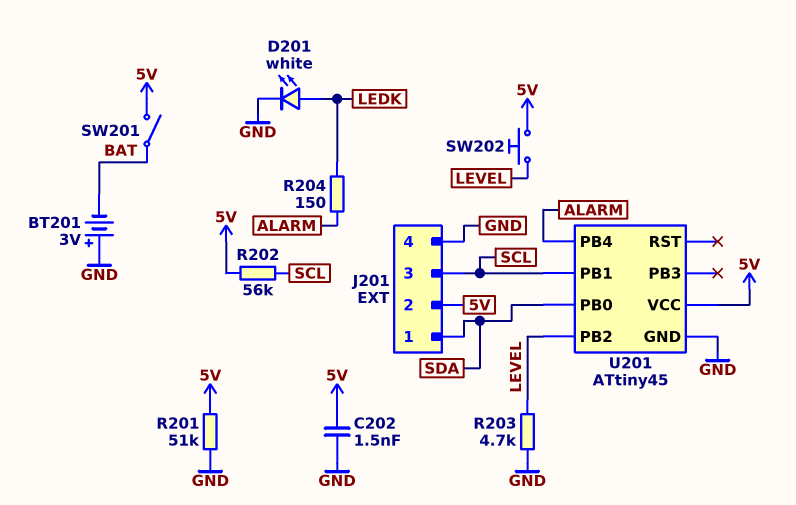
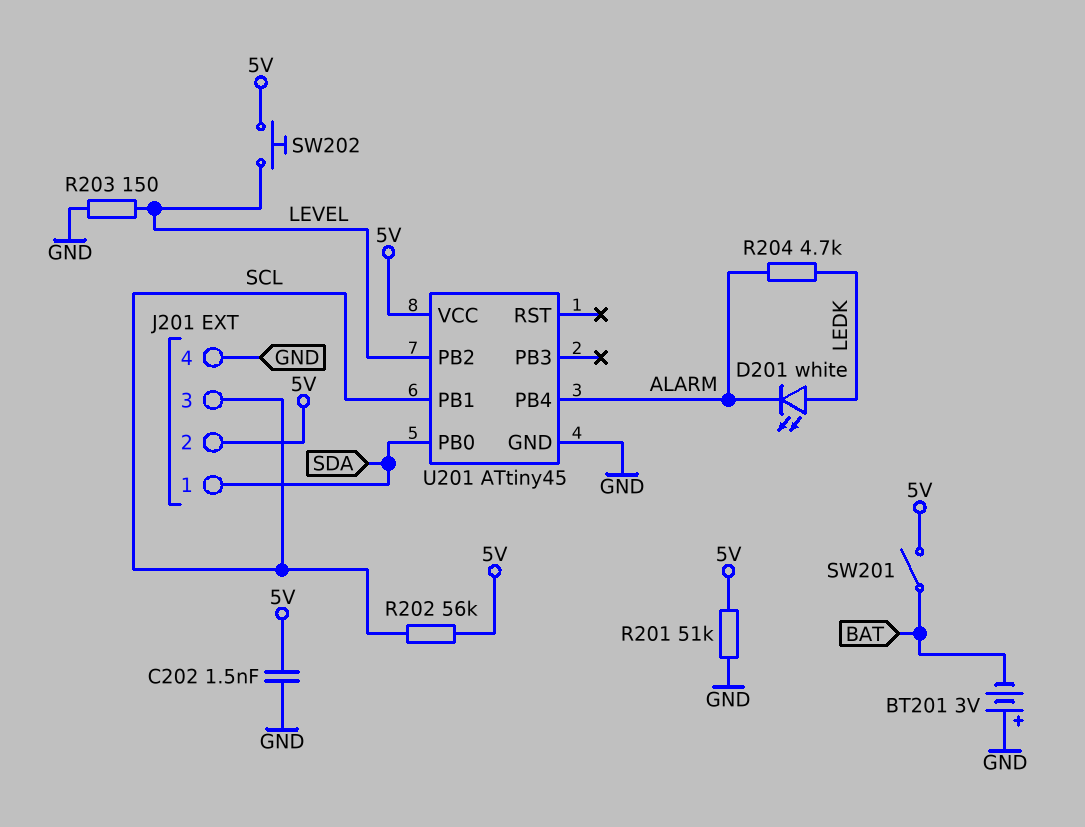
D201: LED white (A LEDK, K GND) -> LED white (A LEDK, K ALARM)
R203: 4.7k (GND, LEVEL) -> 150 (GND, LEVEL)
R204: 150 (ALARM, LEDK) -> 4.7k (ALARM, LEDK)

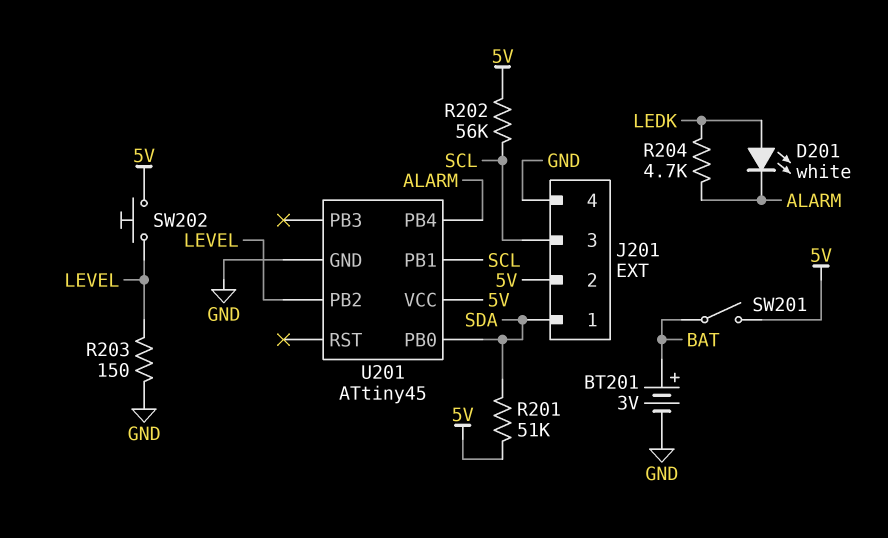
BT201: 3V (plus GND, minus BAT) -> 3V (plus BAT, minus GND)
C202: 1.5nF (5V, GND) -> none
R201: 51k (5V, GND) -> 51k (5V, SDA)

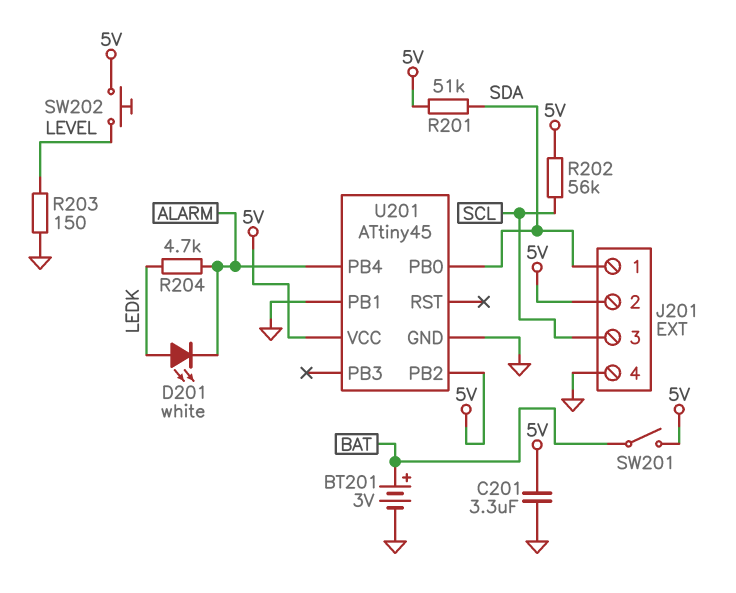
C201: none -> 3.3uF (5V, GND)
U201 pin PB1: SCL -> GND
U201 pin PB2: LEVEL -> 5V

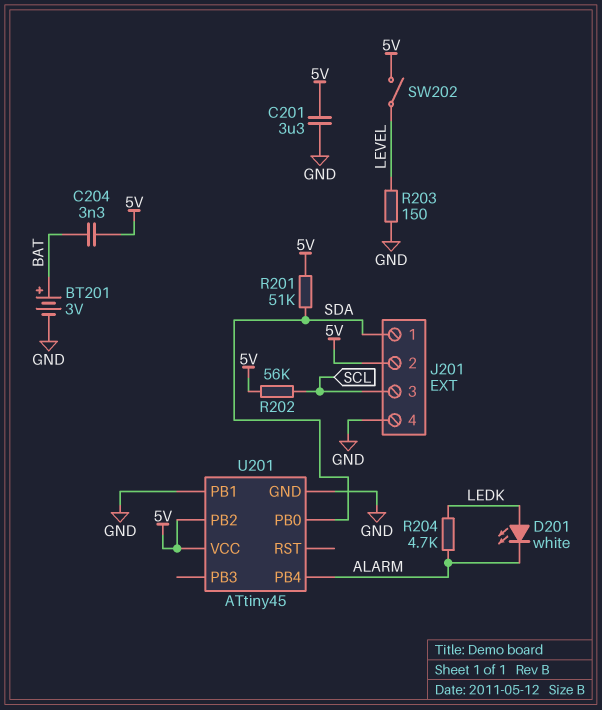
C204: none -> 3.3nF (5V, BAT)
SW201: switch (5V, BAT) -> none
SW202: button (5V, LEVEL) -> switch (5V, LEVEL)

